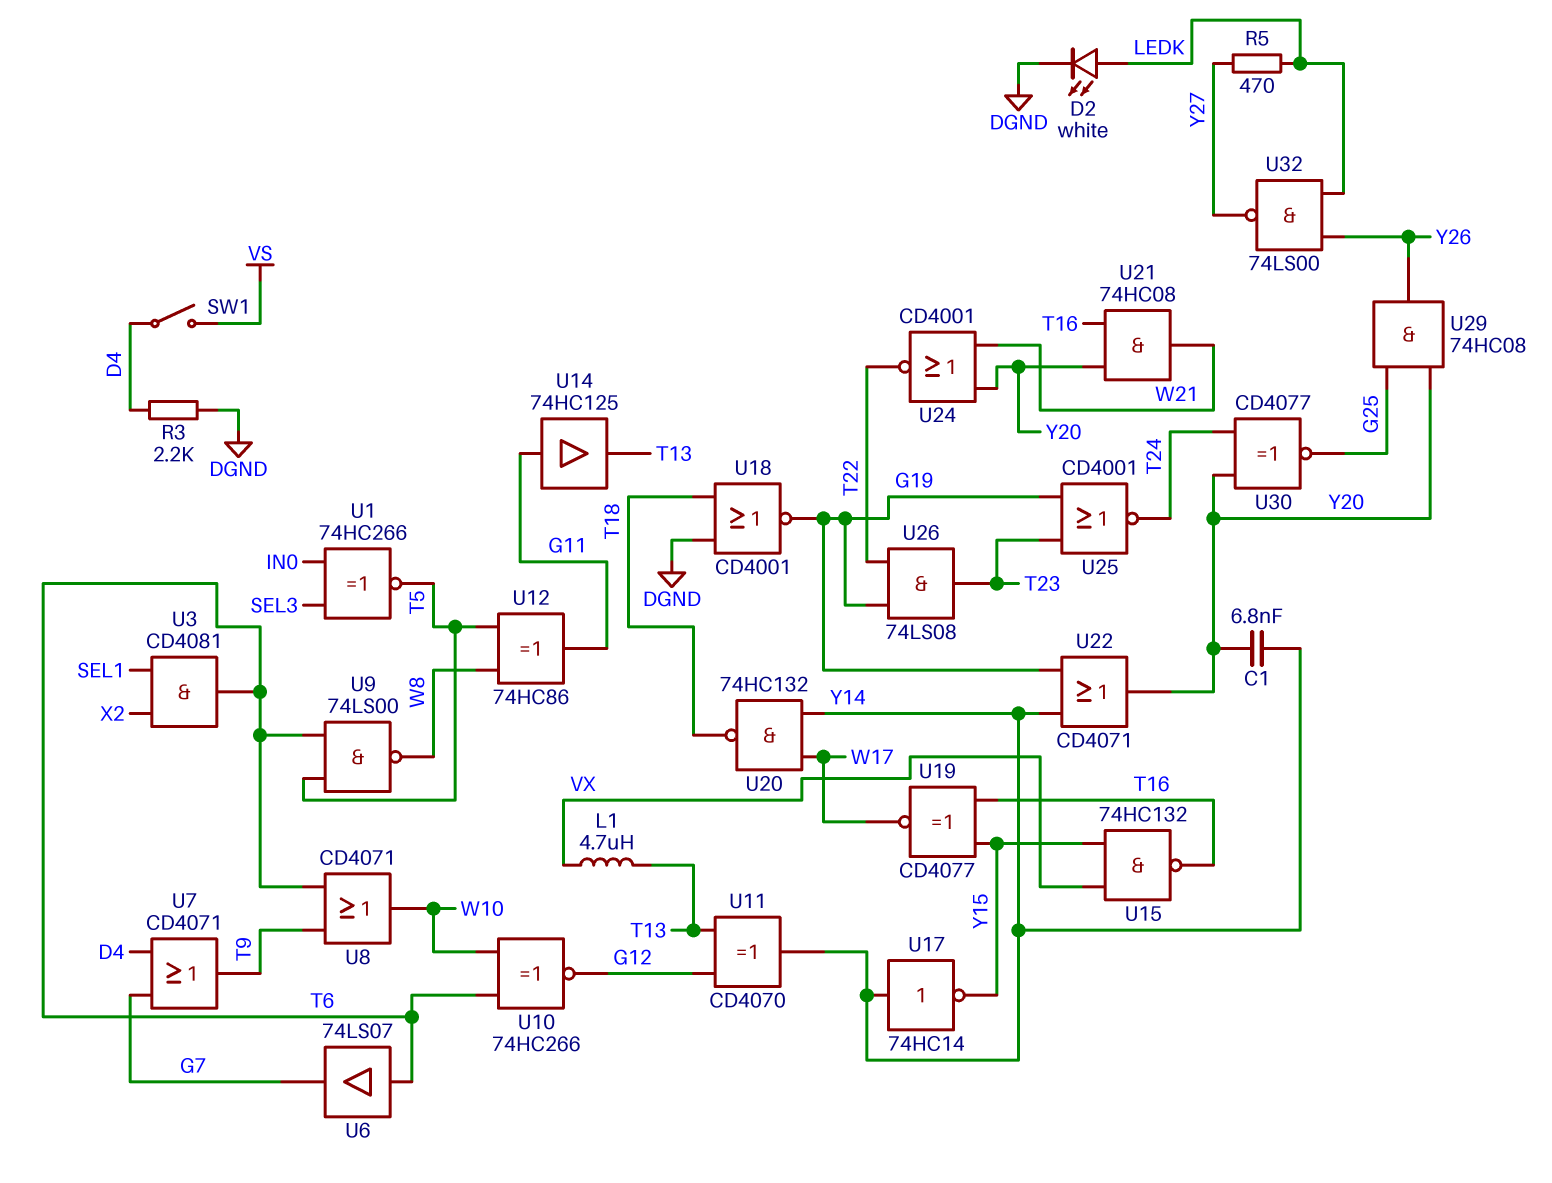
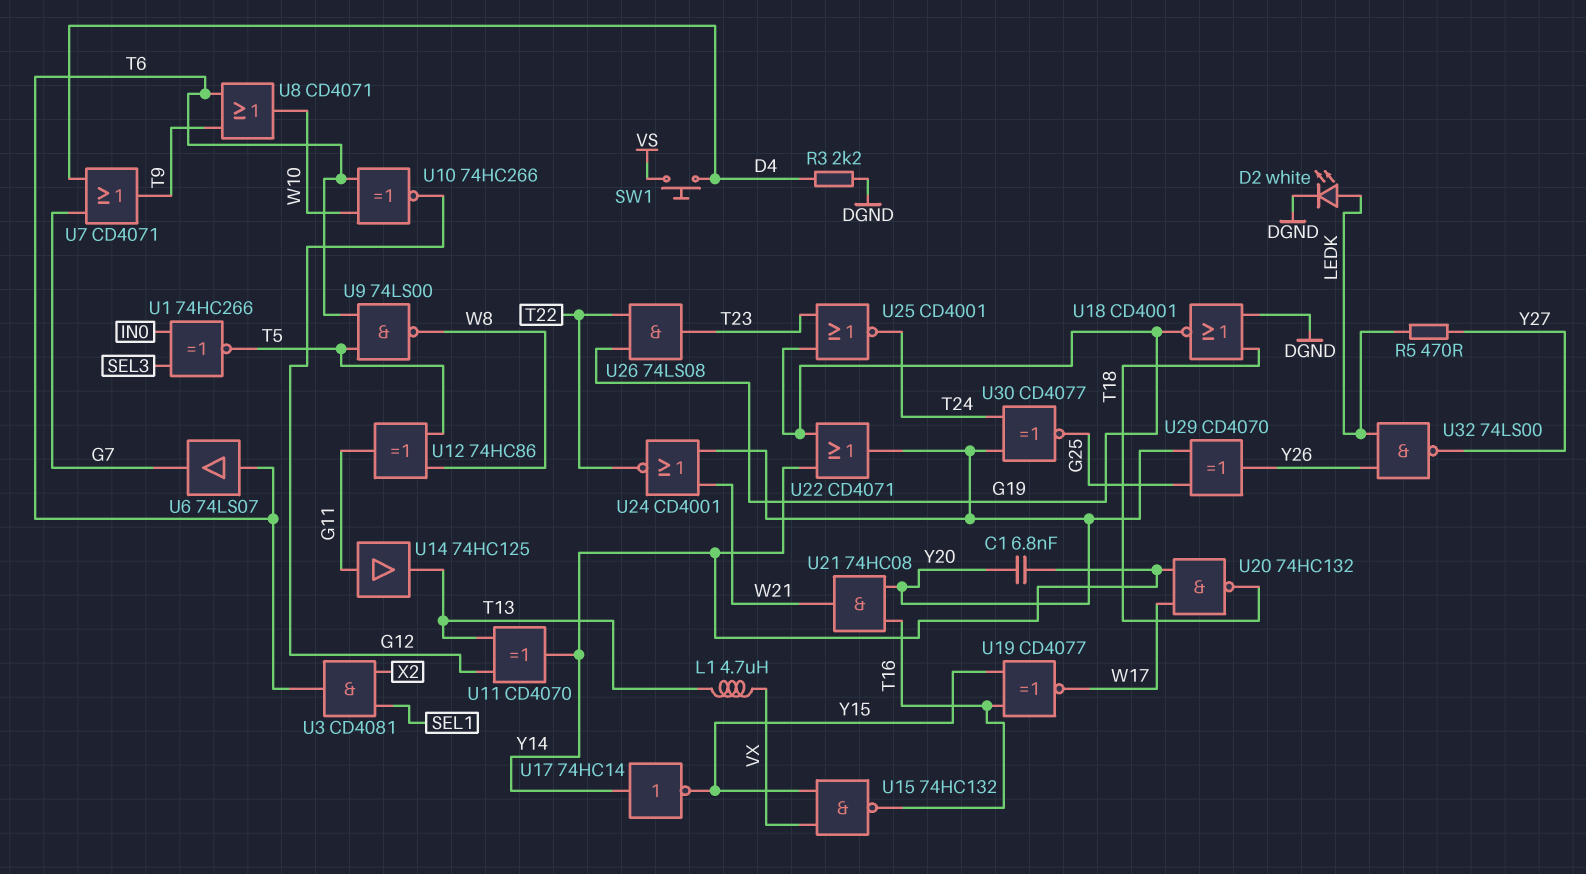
SW1: switch (D4, VS) -> button (D4, VS)
U29: AND 74HC08 (in G25, in Y20, out Y26) -> XOR CD4070 (in G25, in Y20, out Y26)

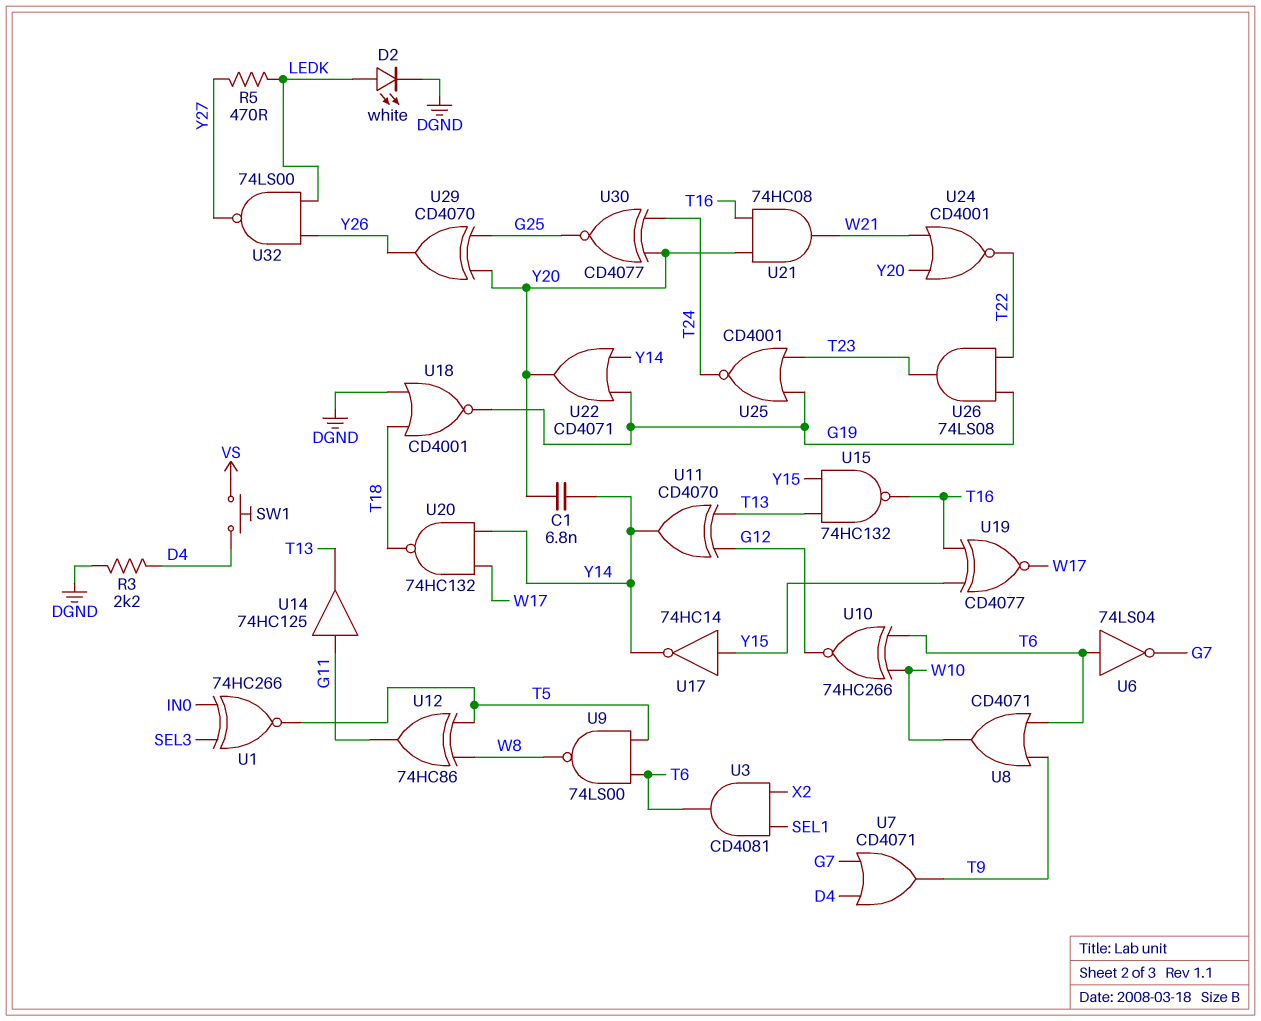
L1: 4.7uH (T13, VX) -> none
U6: buffer 74LS07 (in T6, out G7) -> NOT 74LS04 (in T6, out G7)
U15: NAND 74HC132 (in VX, in Y15, out T16) -> NAND 74HC132 (in T13, in Y15, out T16)
U17: NOT 74HC14 (in Y14, out Y15) -> NOT 74HC14 (in Y15, out Y14)

